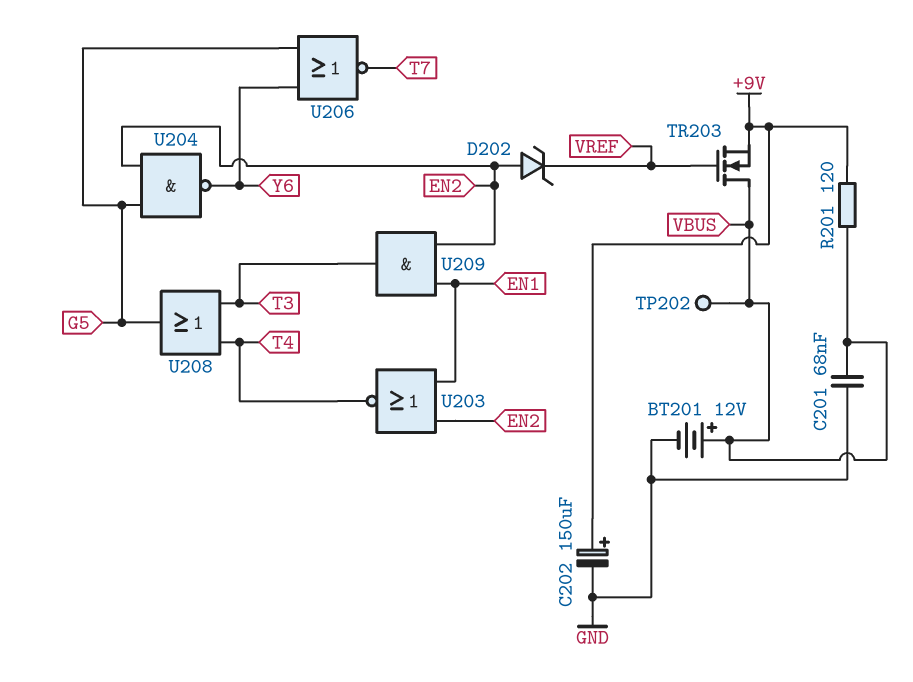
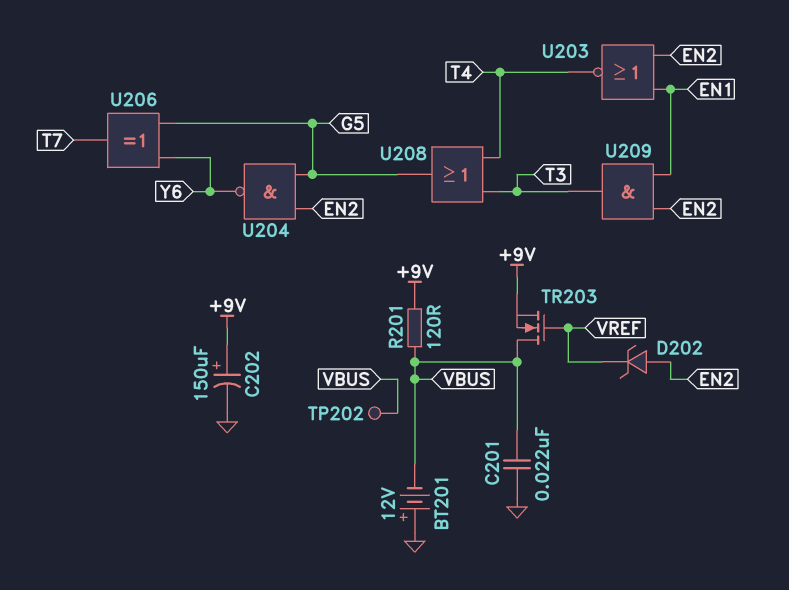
BT201: 12V (plus VBUS, minus GND) -> 12V (plus GND, minus VBUS)
C201: 68nF (GND, VBUS) -> 22nF (GND, VBUS)
U206: NOR (in G5, in Y6, out T7) -> XOR (in G5, in Y6, out T7)

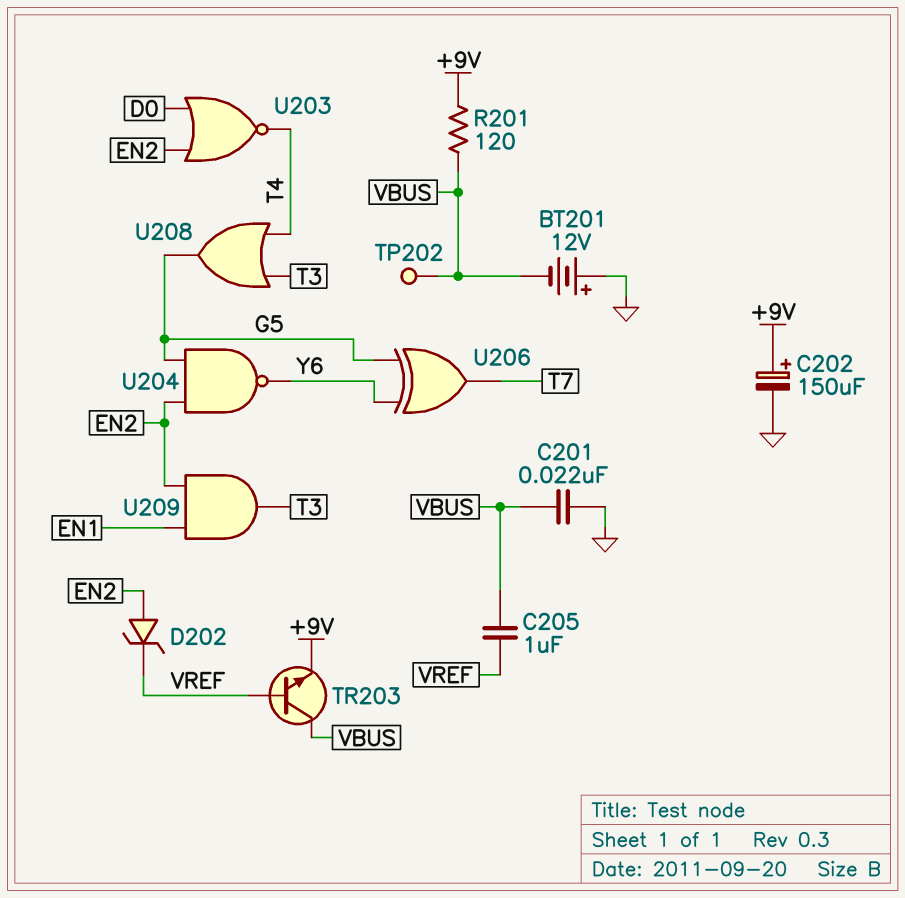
C205: none -> 1uF (VBUS, VREF)
TR203: NMOS (G VREF, D VBUS, S +9V) -> NPN (B VREF, C VBUS, E +9V)
U203: NOR (in EN1, in EN2, out T4) -> NOR (in D0, in EN2, out T4)

